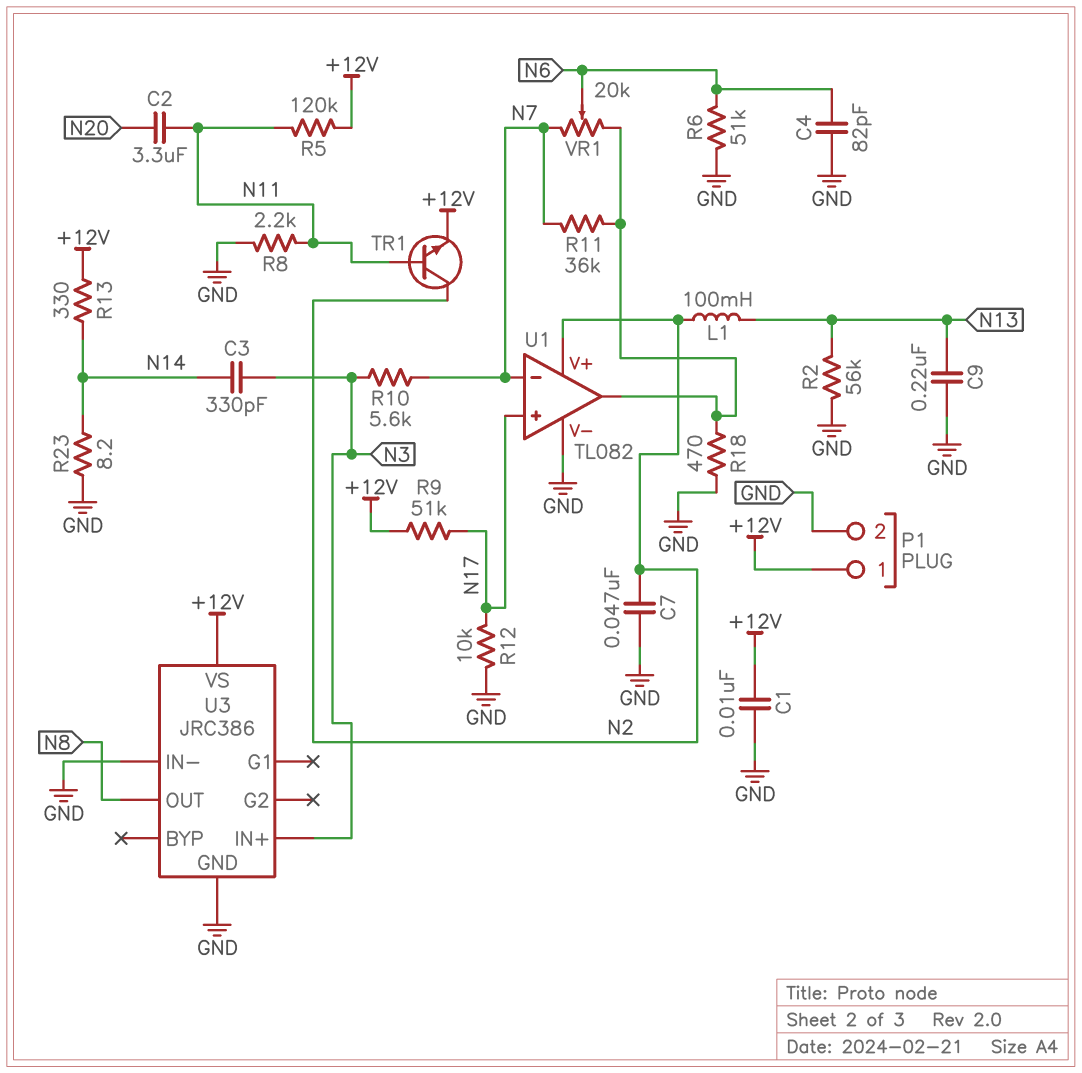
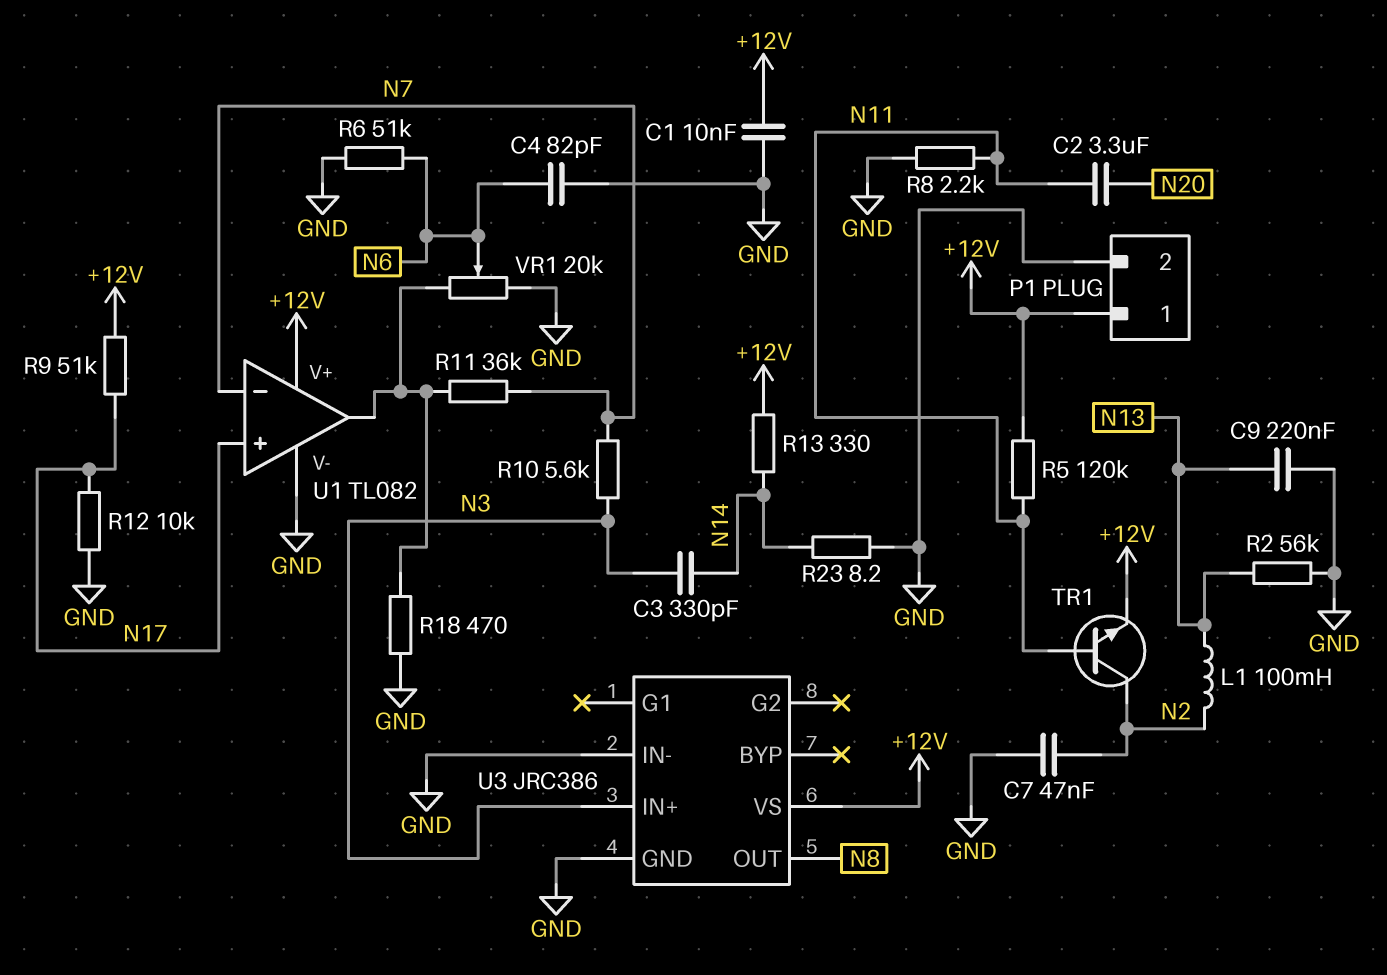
U1 pin V+: N2 -> +12V
VR1: 20k (N7, U1/out, wiper N6) -> 20k (GND, U1/out, wiper N6)

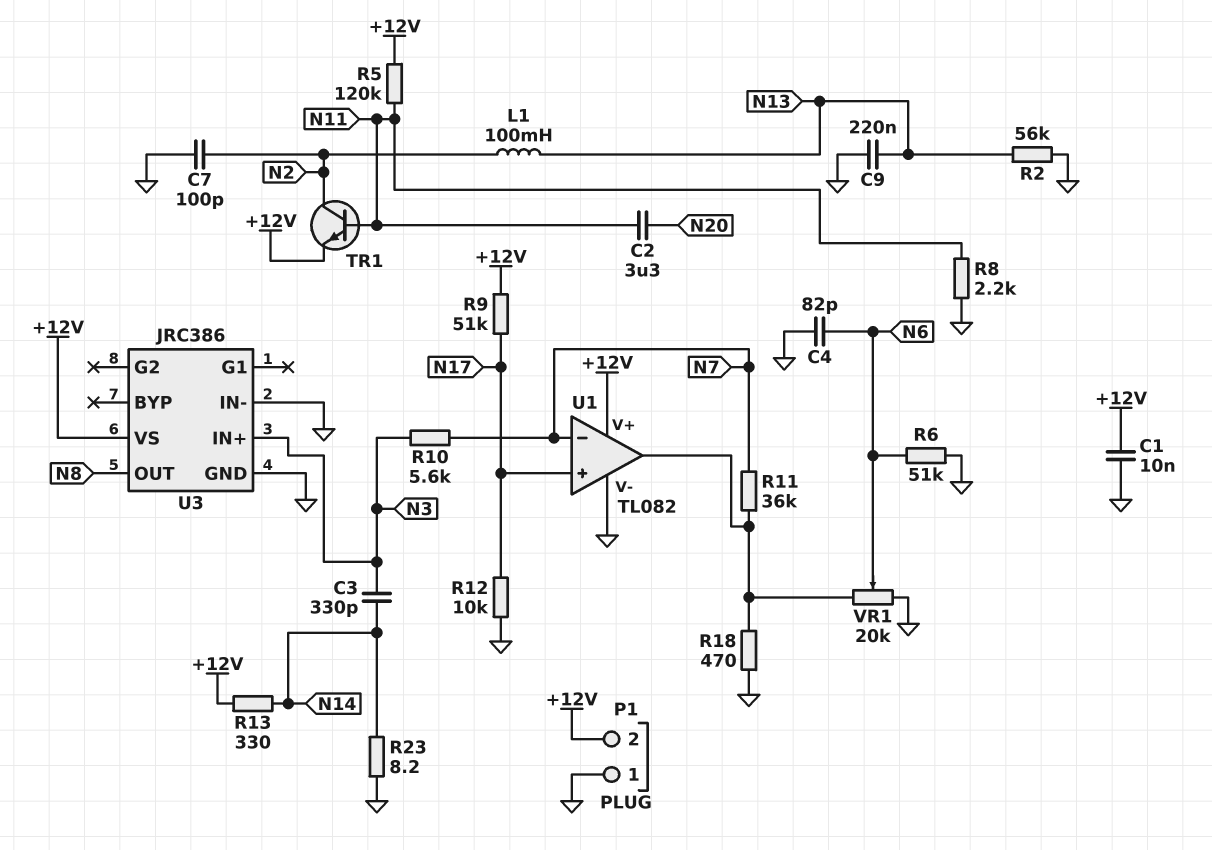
C7: 47nF (GND, N2) -> 100pF (GND, N2)
P1 pin 1: +12V -> GND
P1 pin 2: GND -> +12V

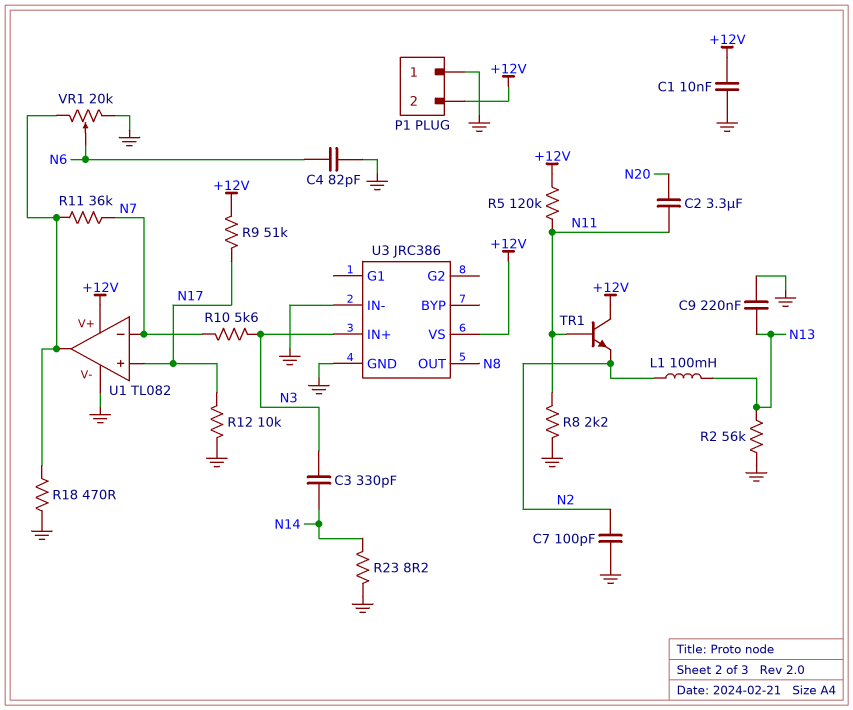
R6: 51k (GND, N6) -> none
R13: 330 (+12V, N14) -> none
TR1: NPN (B N11, C N2, E +12V) -> NPN (B N11, C +12V, E N2)

